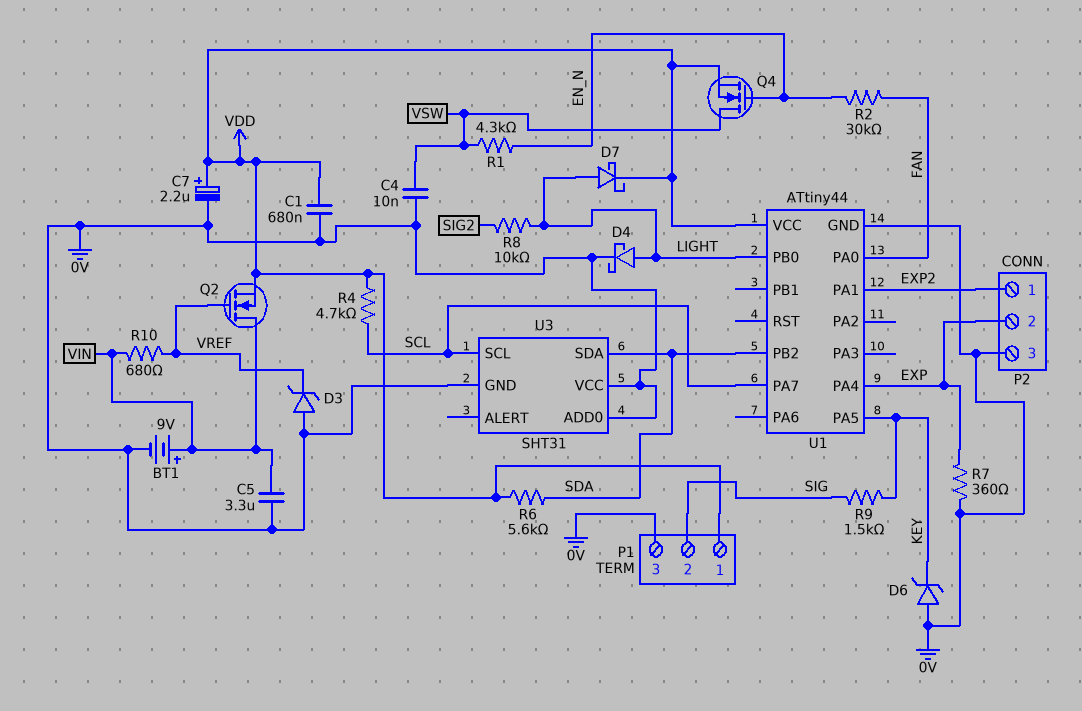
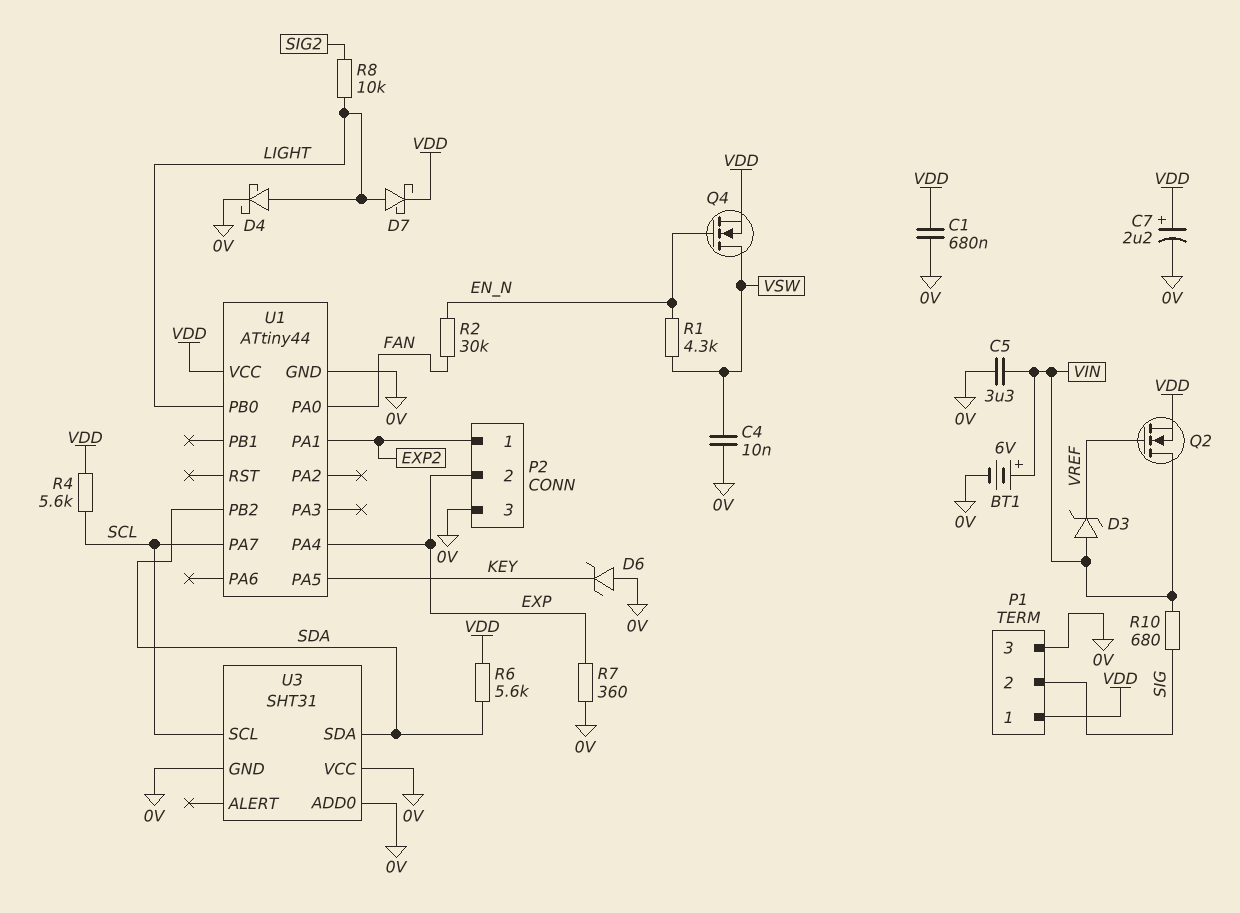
BT1: 9V (plus VIN, minus 0V) -> 6V (plus VIN, minus 0V)
D3: zener (A 0V, K VREF) -> zener (A VIN, K VREF)
R4: 4.7k (SCL, VDD) -> 5.6k (SCL, VDD)
R9: 1.5k (KEY, SIG) -> none
R10: 680 (VIN, VREF) -> 680 (SIG, VIN)

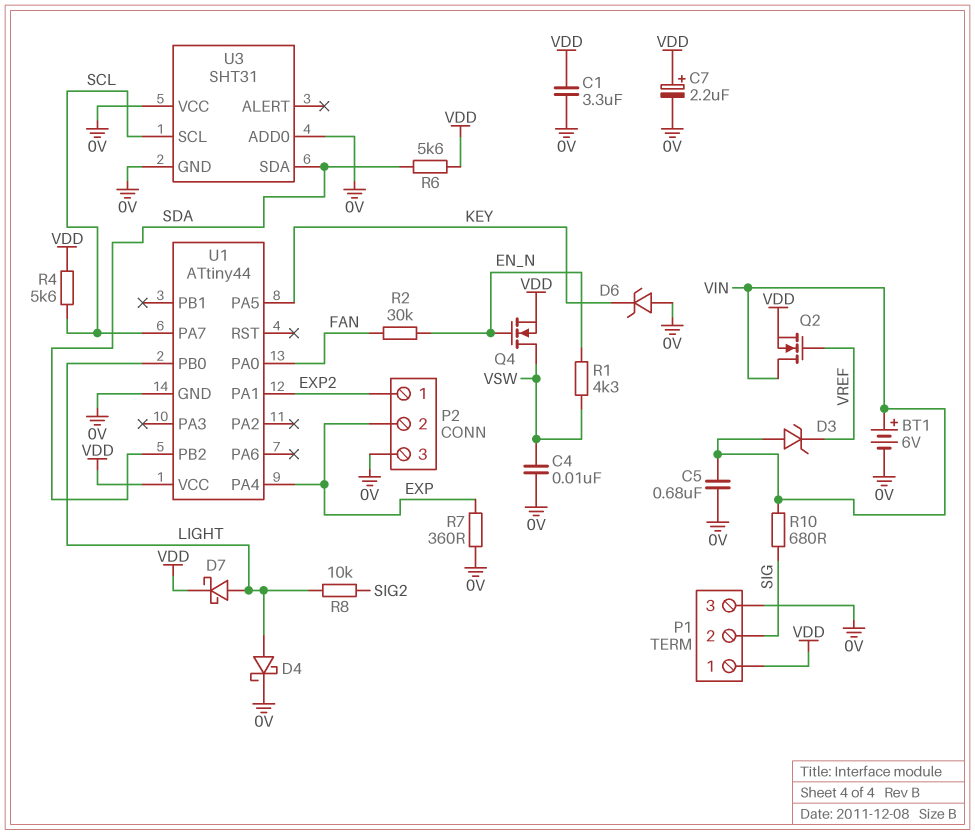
C1: 680nF (0V, VDD) -> 3.3uF (0V, VDD)
C5: 3.3uF (0V, VIN) -> 680nF (0V, VIN)

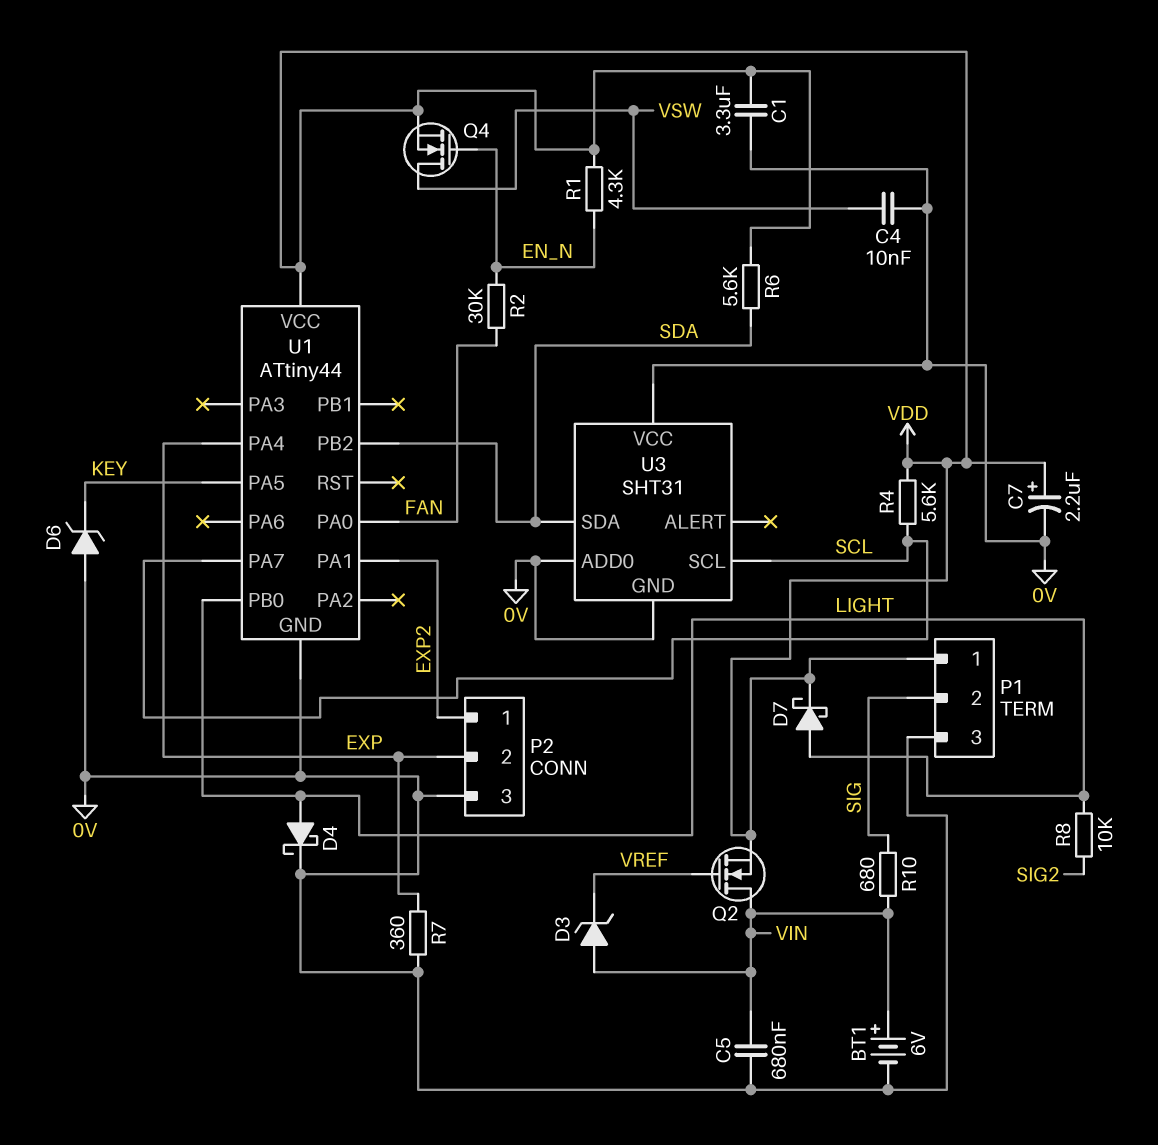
R1: 4.3k (EN_N, VSW) -> 4.3k (EN_N, VDD)

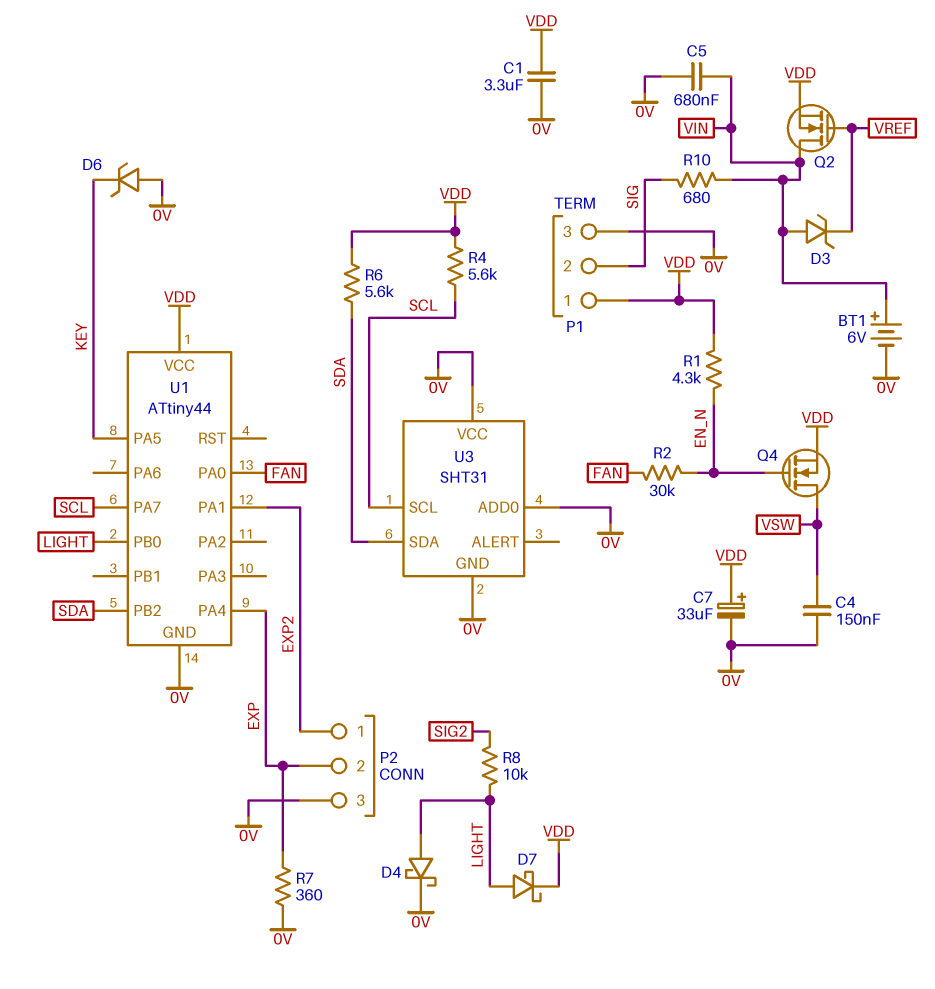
C4: 10nF (0V, VSW) -> 150nF (0V, VSW)
C7: 2.2uF (plus VDD, minus 0V) -> 33uF (plus VDD, minus 0V)

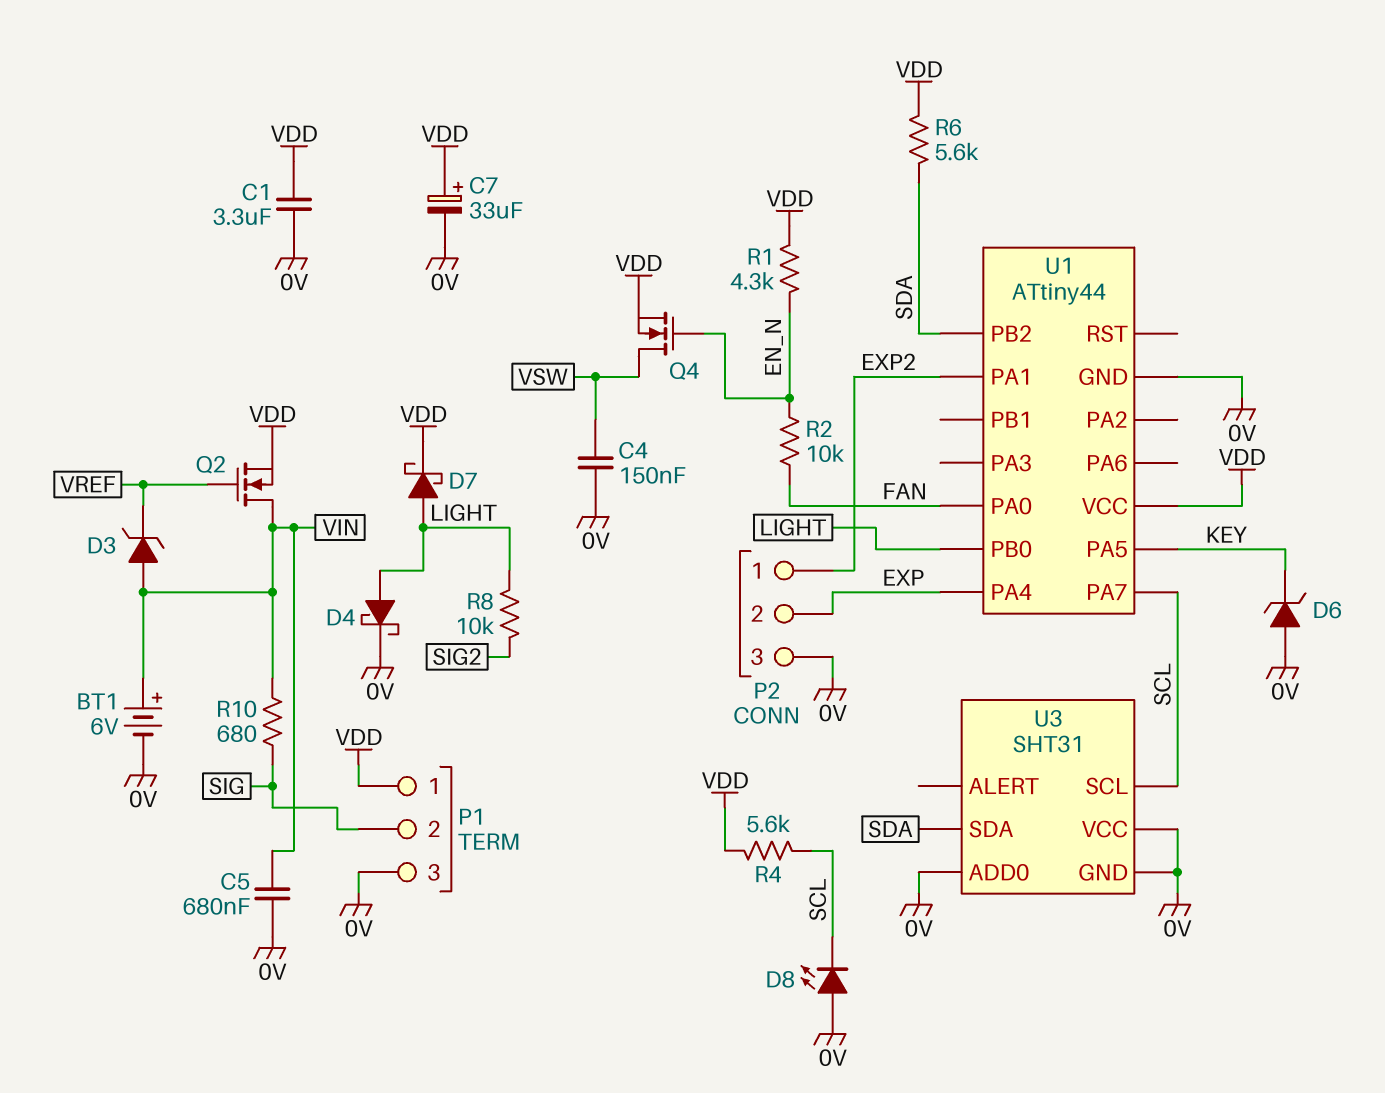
D8: none -> LED (A 0V, K SCL)
R2: 30k (EN_N, FAN) -> 10k (EN_N, FAN)
R7: 360 (0V, EXP) -> none

